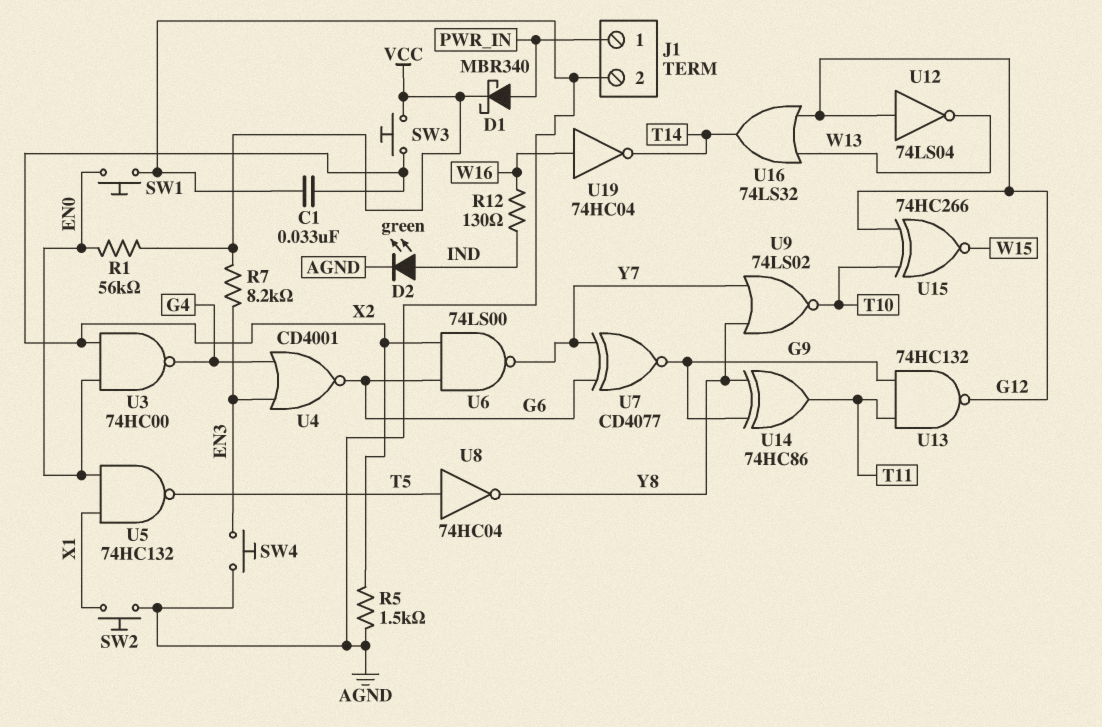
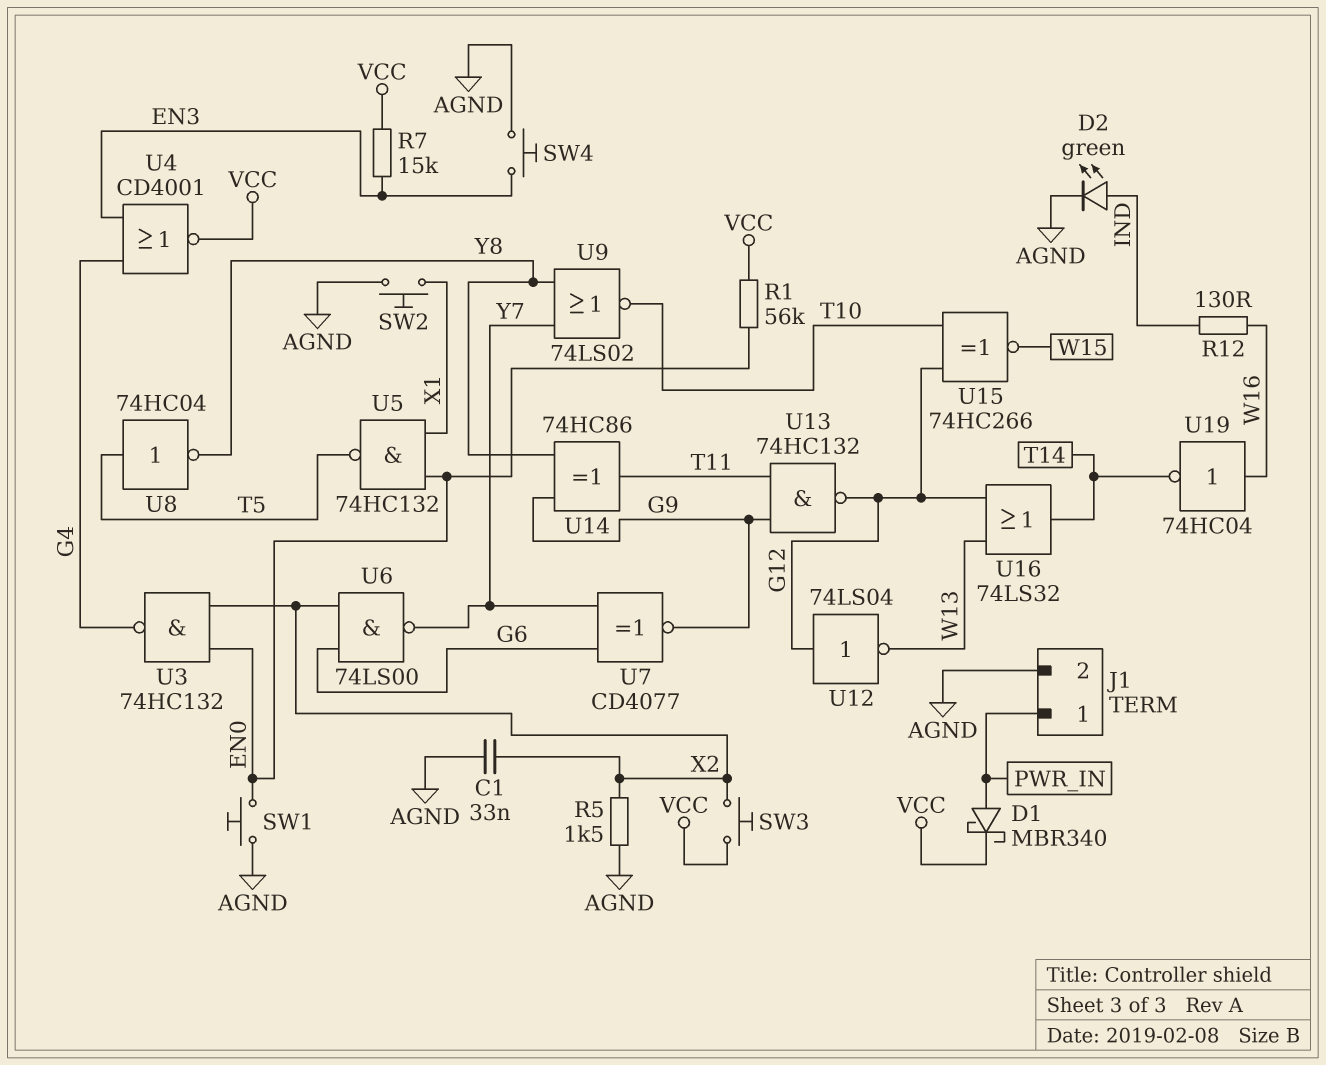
R7: 8.2k (EN3, VCC) -> 15k (EN3, VCC)
U3: NAND 74HC00 (in EN0, in X2, out G4) -> NAND 74HC132 (in EN0, in X2, out G4)
U4: NOR CD4001 (in EN3, in G4, out G6) -> NOR CD4001 (in EN3, in G4, out VCC)

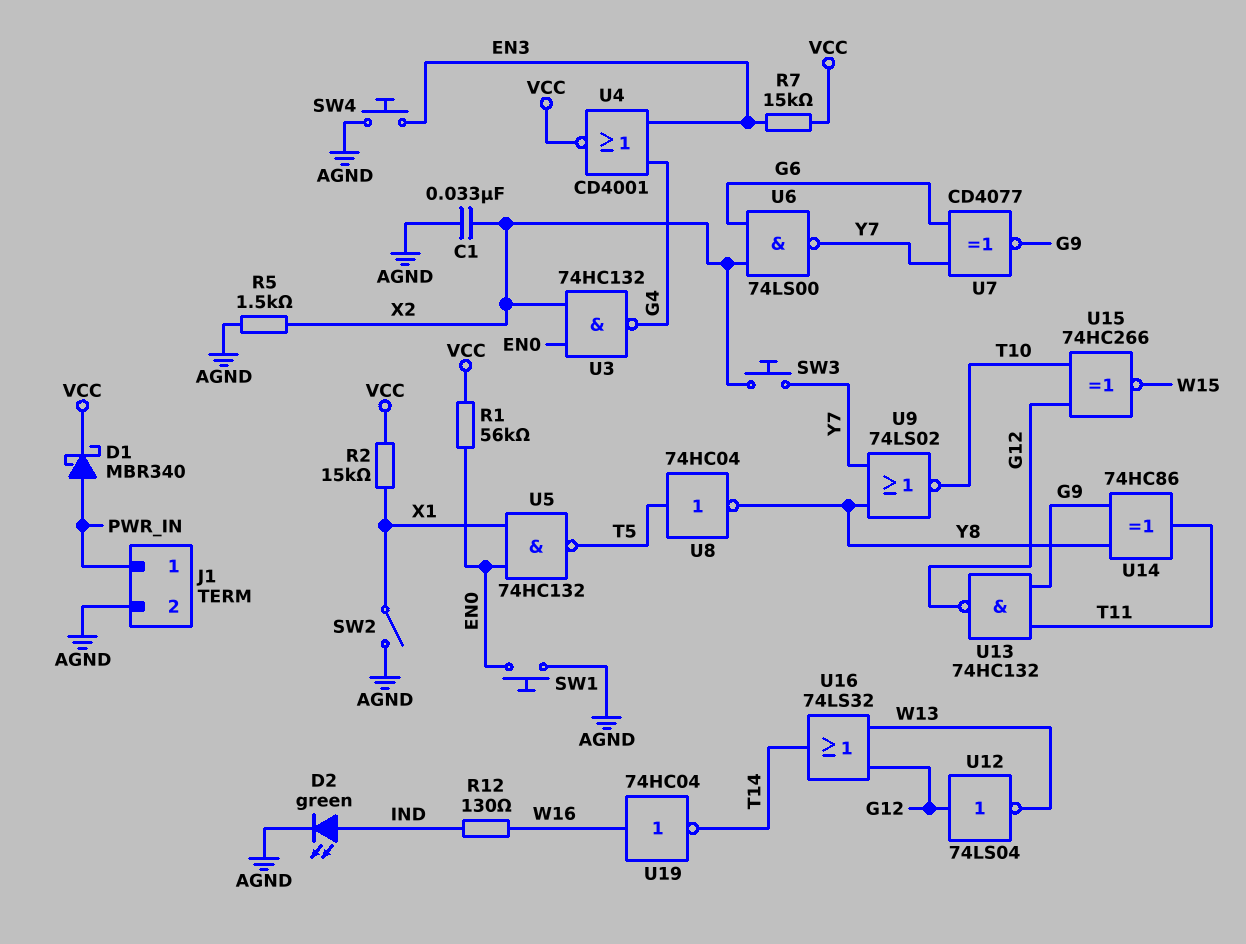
R2: none -> 15k (VCC, X1)
SW2: button (AGND, X1) -> switch (AGND, X1)
SW3: button (VCC, X2) -> button (X2, Y7)

